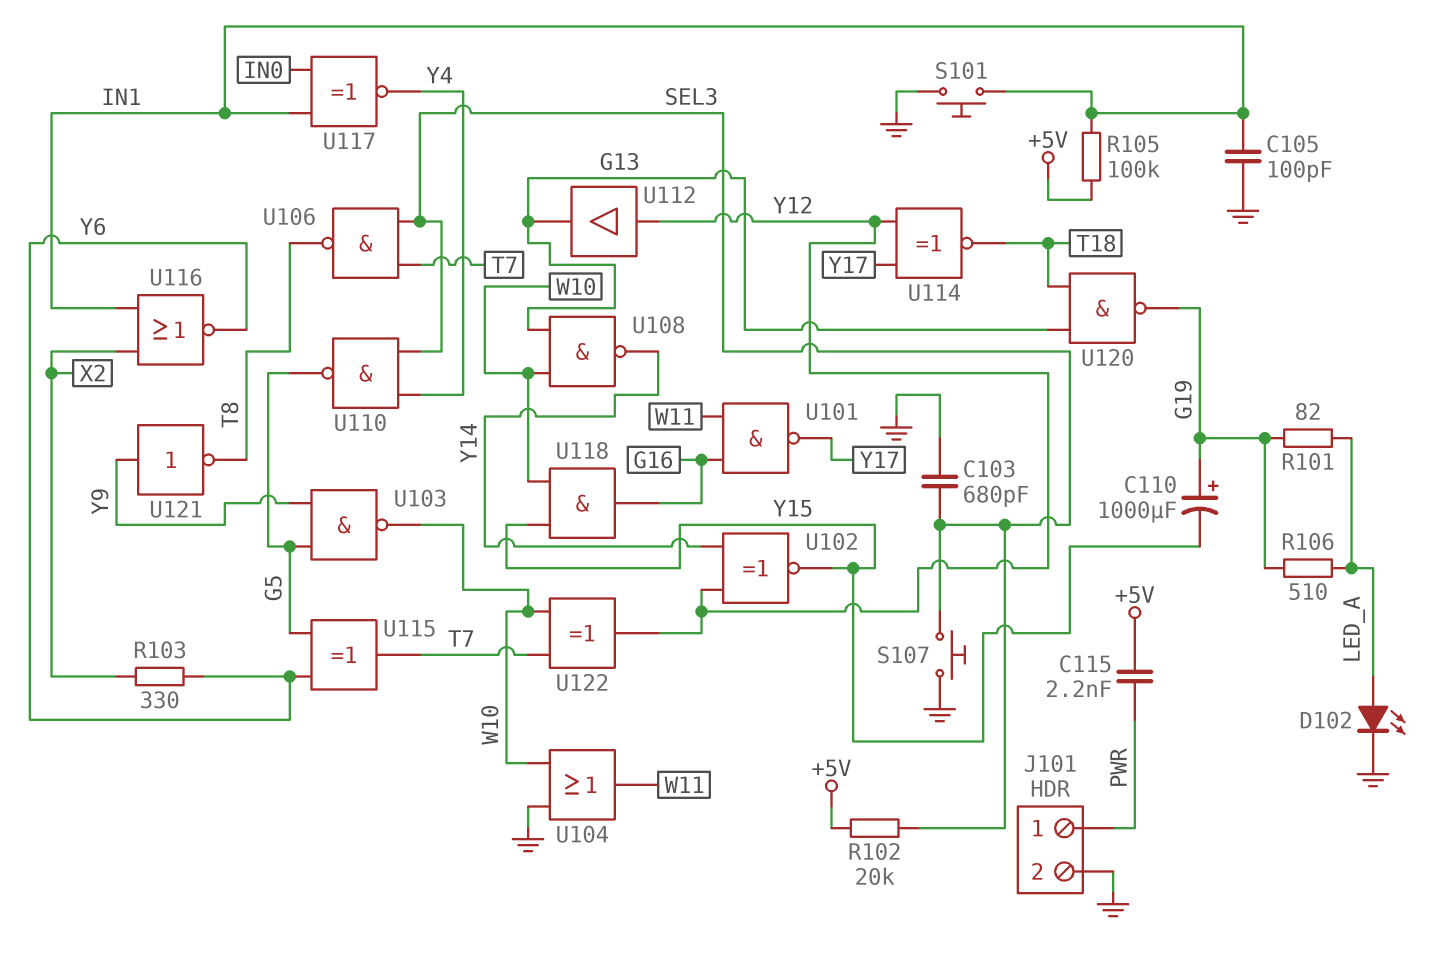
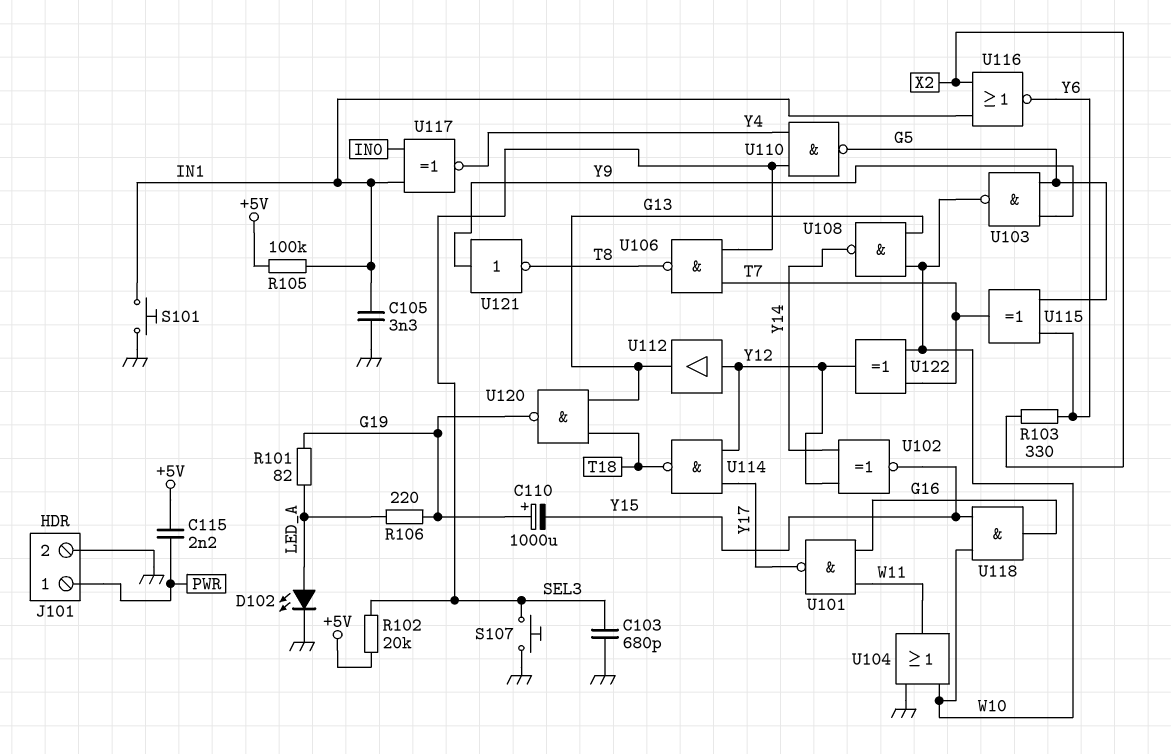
C105: 100pF (GND, IN1) -> 3.3nF (GND, IN1)
R106: 510 (G19, LED_A) -> 220 (G19, LED_A)
U114: XNOR (in Y12, in Y17, out T18) -> NAND (in Y12, in Y17, out T18)

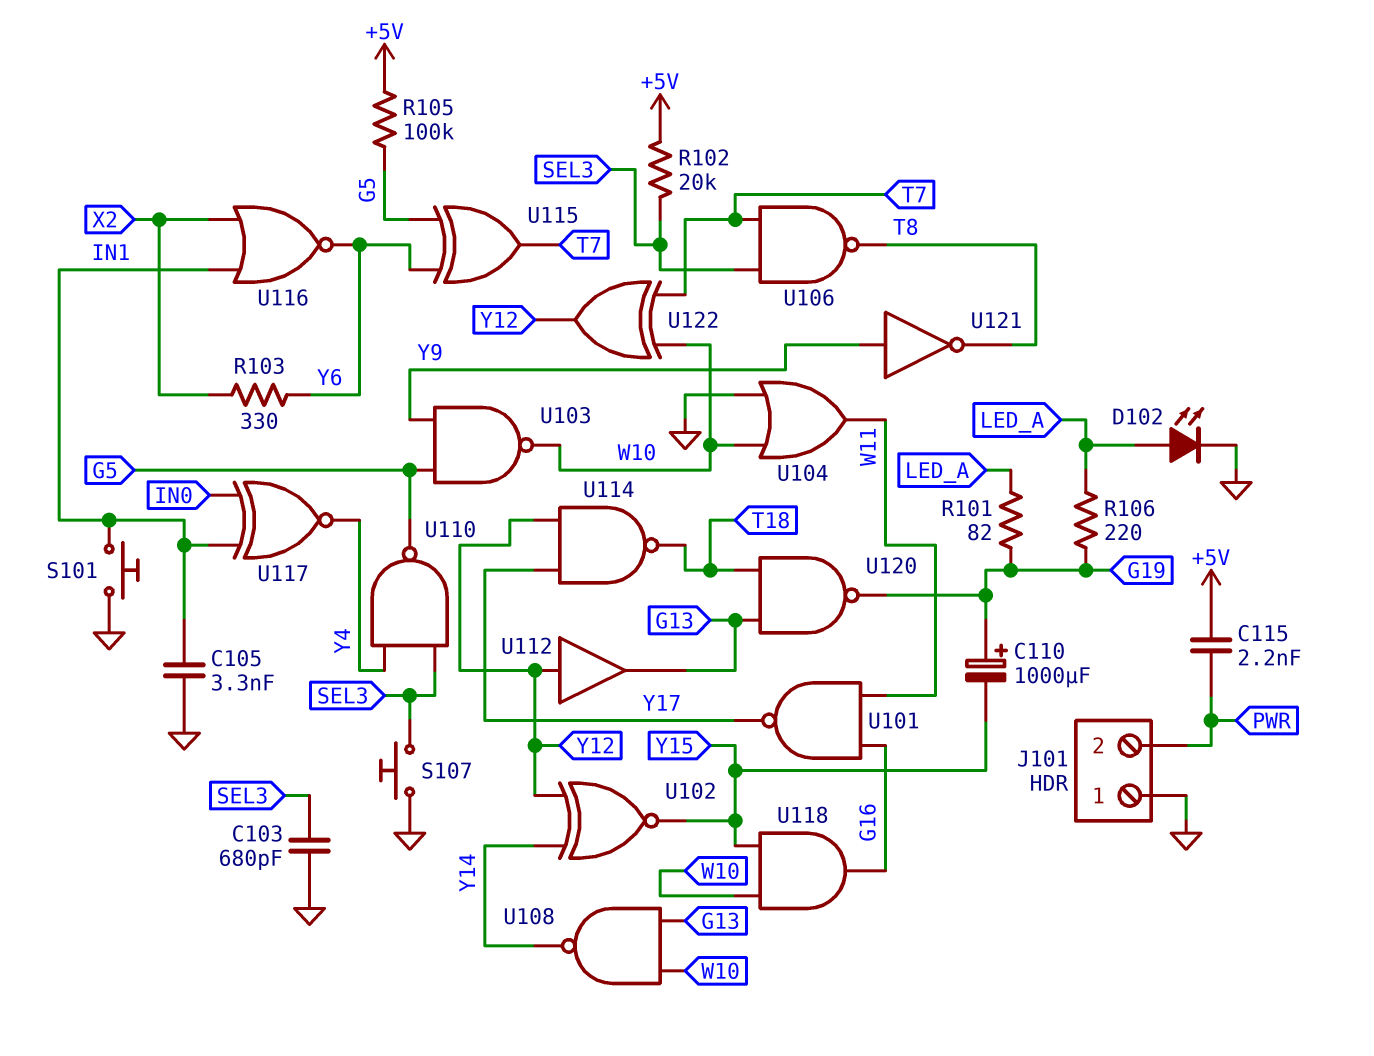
J101 pin 1: PWR -> GND
J101 pin 2: GND -> PWR
R105: 100k (+5V, IN1) -> 100k (+5V, G5)

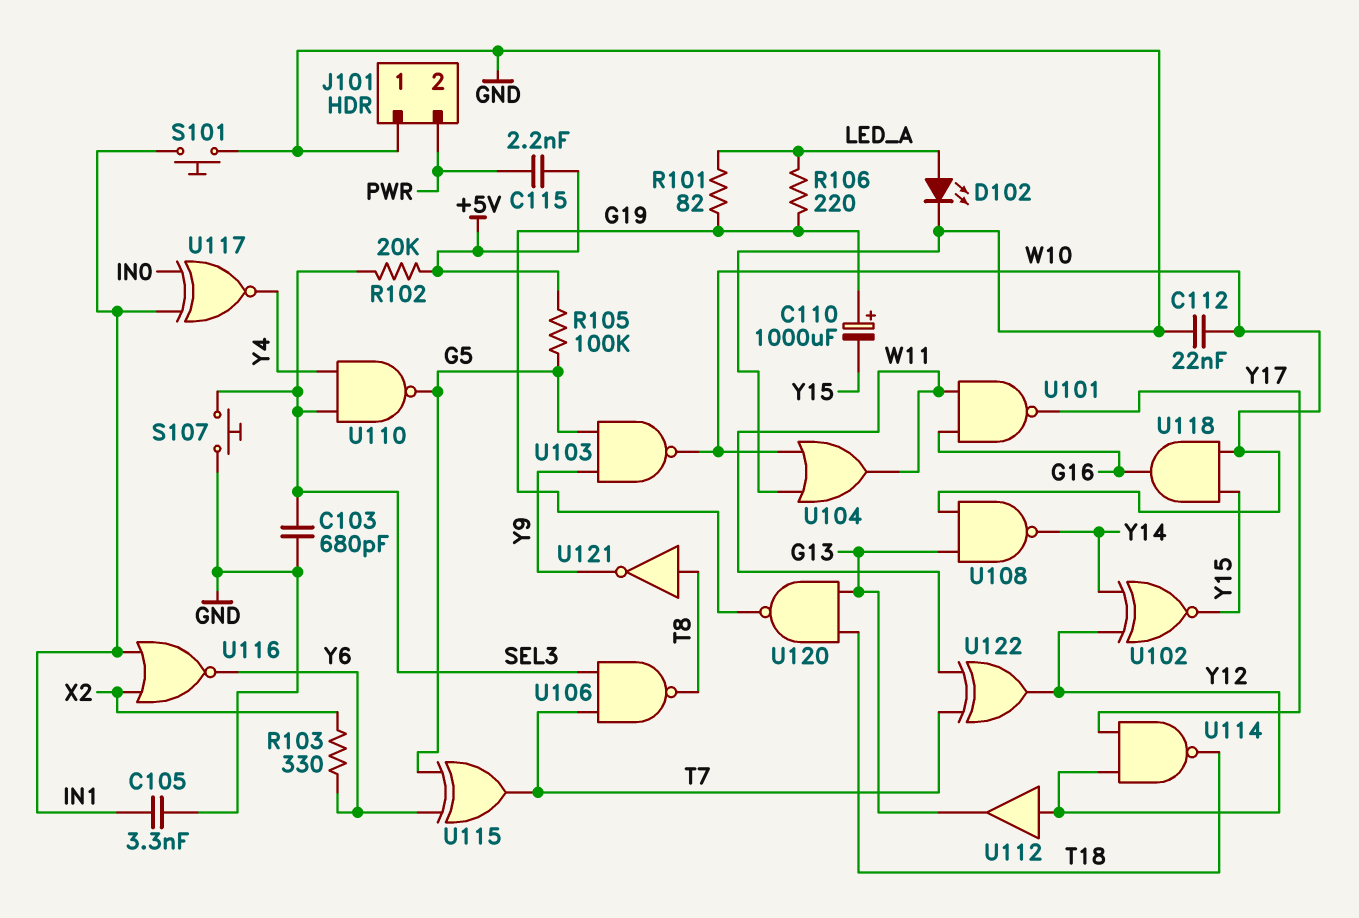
C112: none -> 22nF (GND, W10)
U121: NOT (in Y9, out T8) -> NOT (in T8, out Y9)
U122: XOR (in T7, in W10, out Y12) -> XOR (in T7, in W11, out Y12)

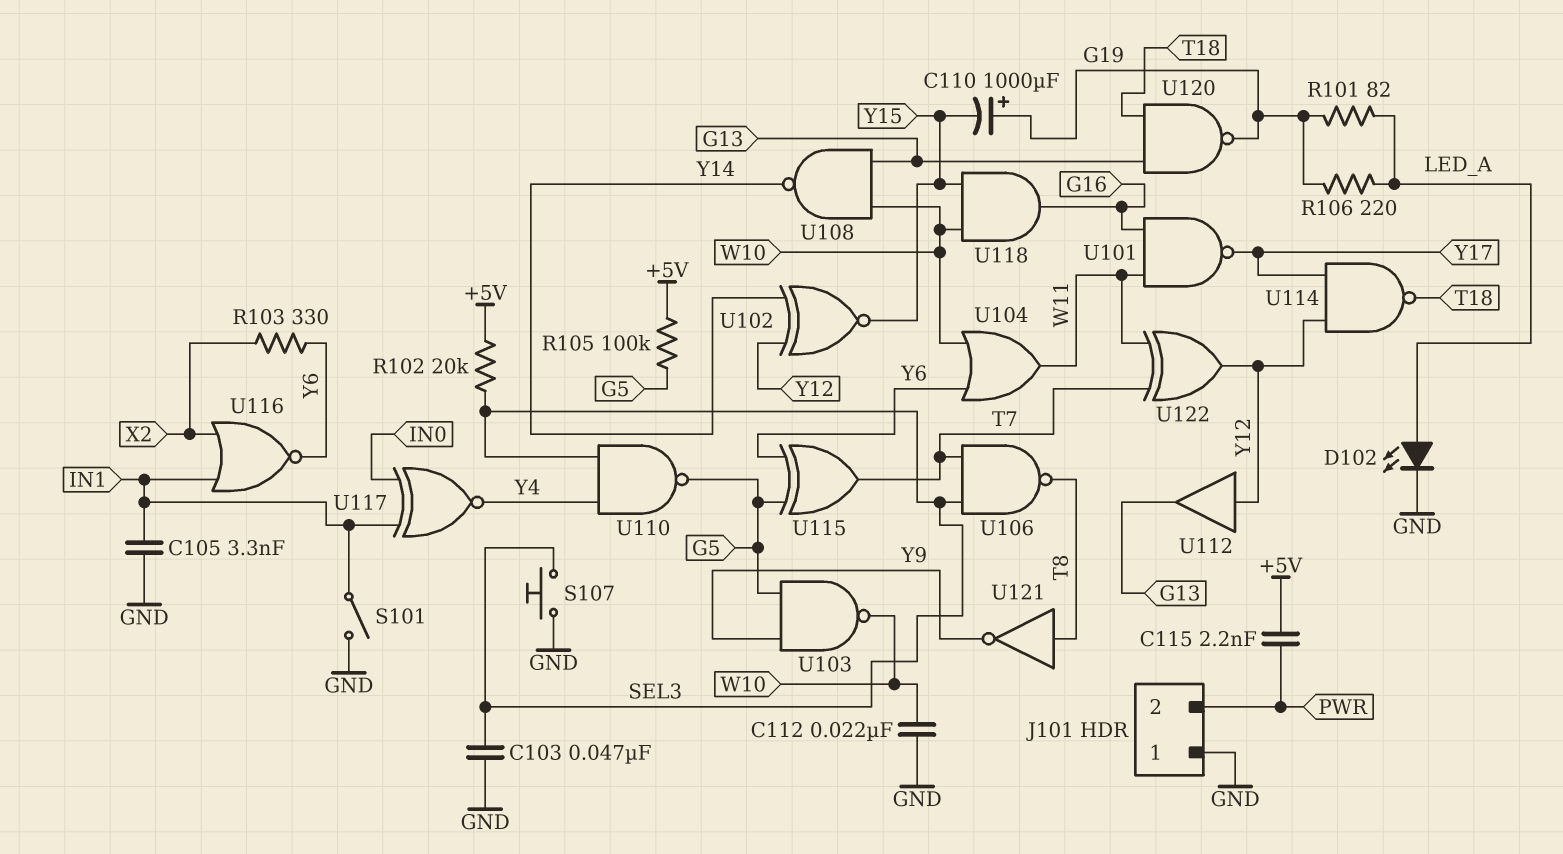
C103: 680pF (GND, SEL3) -> 47nF (GND, SEL3)
S101: button (GND, IN1) -> switch (GND, IN1)
U104: OR (in GND, in W10, out W11) -> OR (in W10, in Y6, out W11)

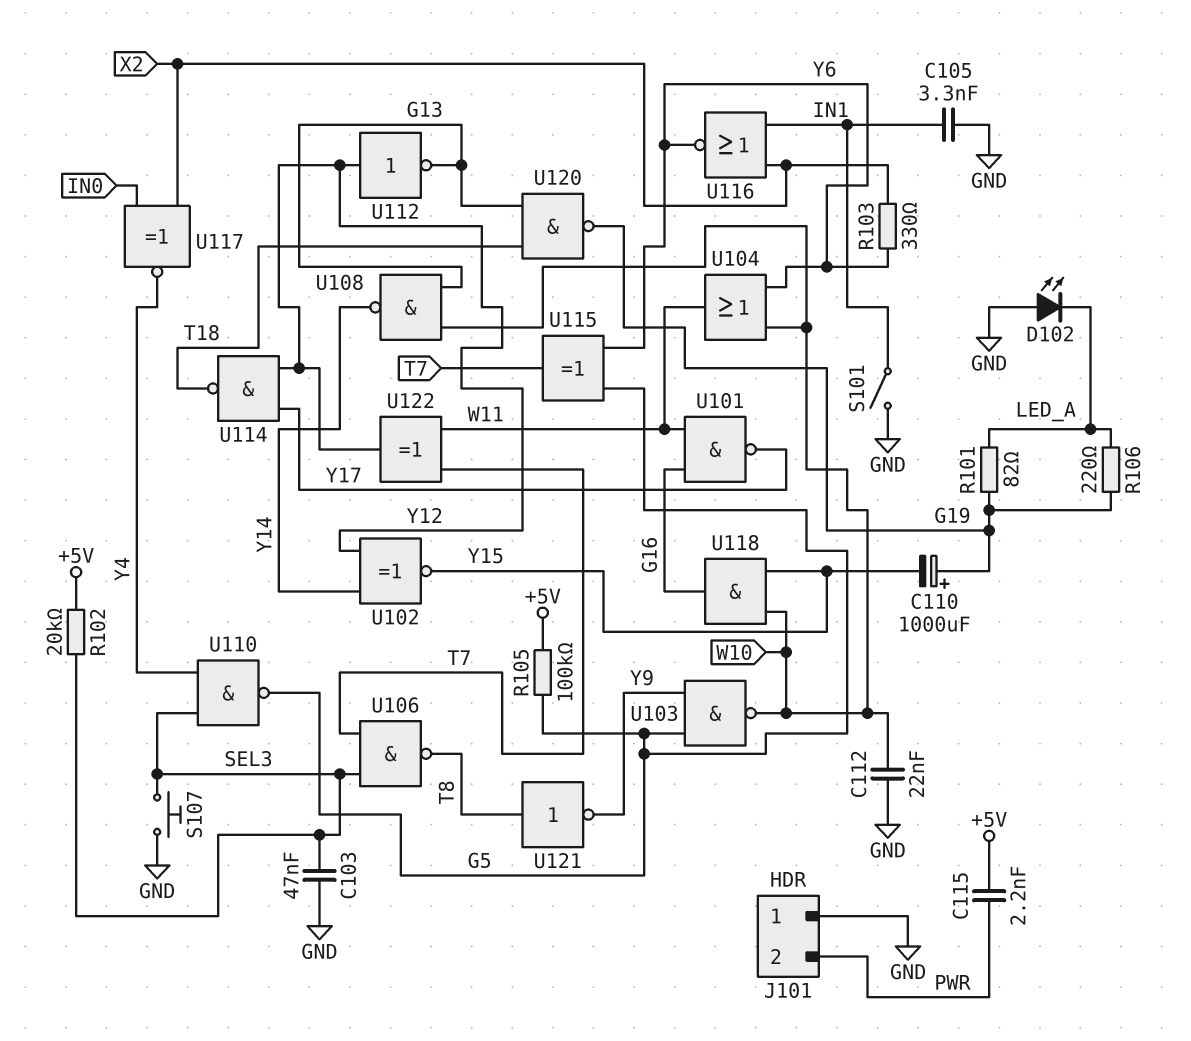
D102: LED (A LED_A, K GND) -> LED (A GND, K LED_A)
U112: buffer (in Y12, out G13) -> NOT (in Y12, out G13)
U117: XNOR (in IN0, in IN1, out Y4) -> XNOR (in IN0, in X2, out Y4)

